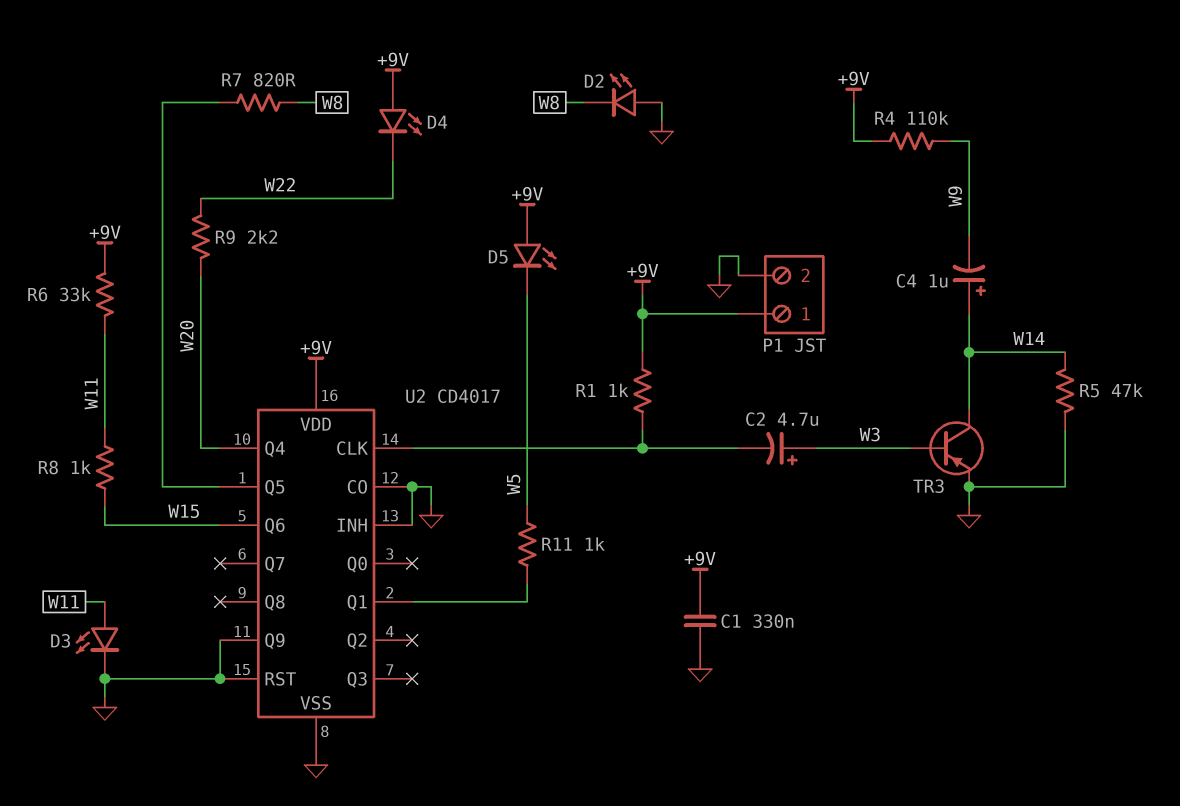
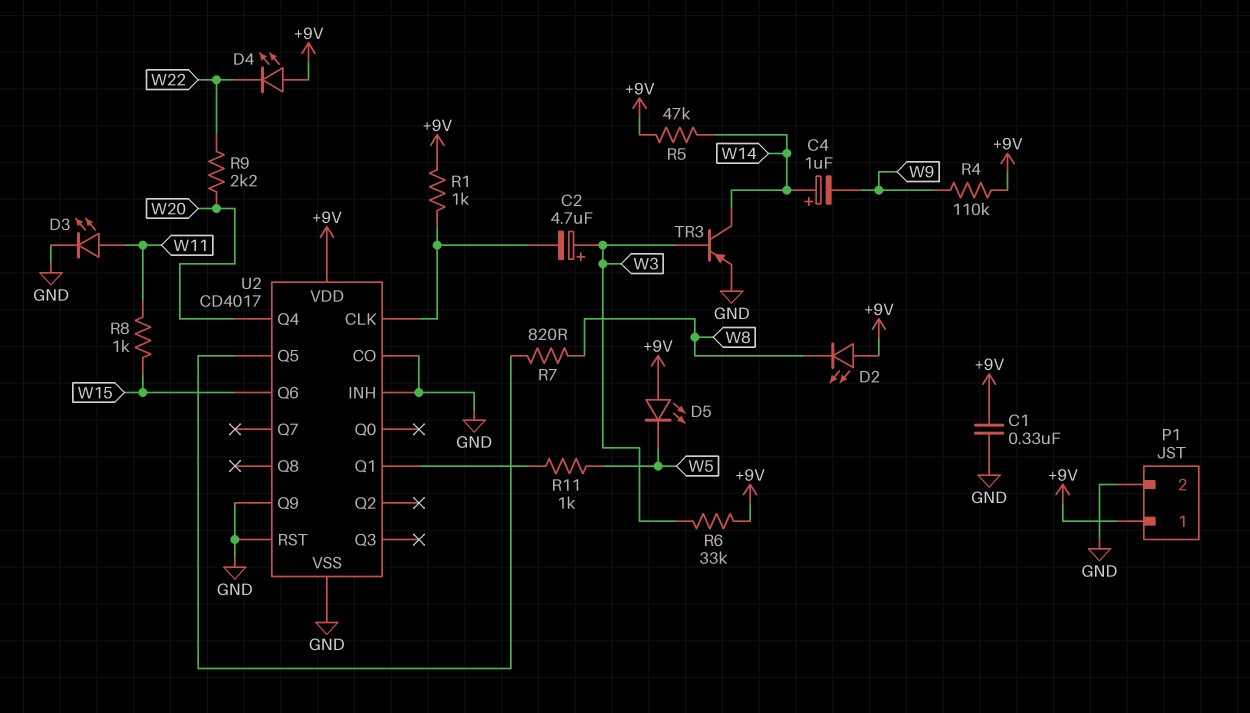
D2: LED (A GND, K W8) -> LED (A +9V, K W8)
R5: 47k (GND, W14) -> 47k (+9V, W14)
R6: 33k (+9V, W11) -> 33k (+9V, W3)

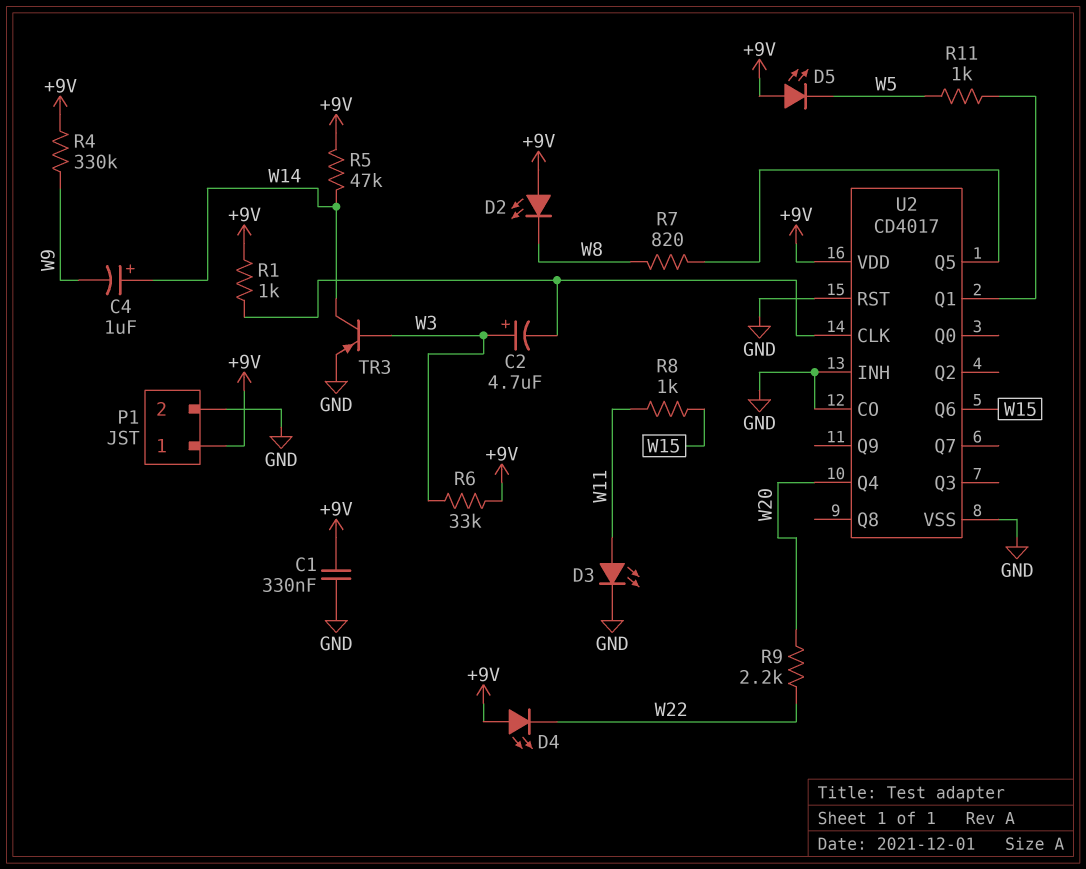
R4: 110k (+9V, W9) -> 330k (+9V, W9)
U2 pin Q9: GND -> none

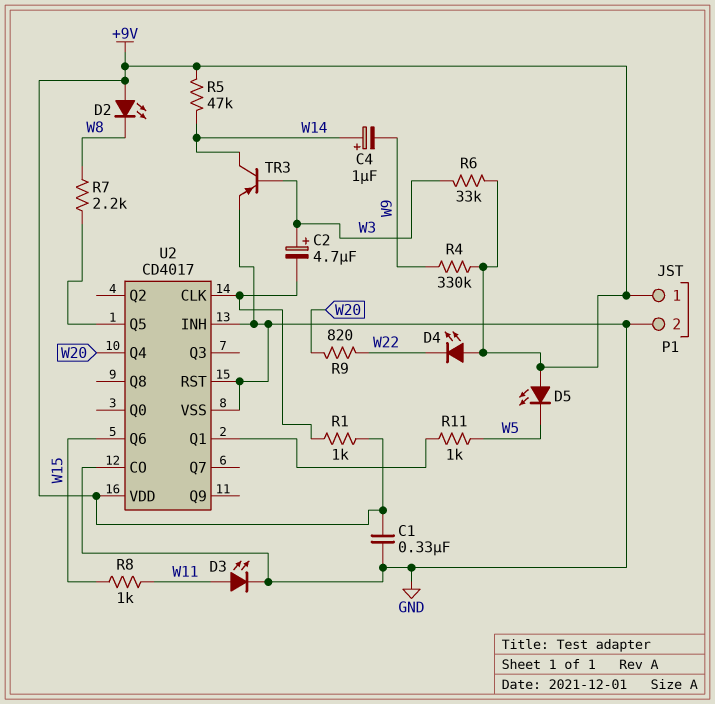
R7: 820 (U2/Q5, W8) -> 2.2k (U2/Q5, W8)
R9: 2.2k (W20, W22) -> 820 (W20, W22)

